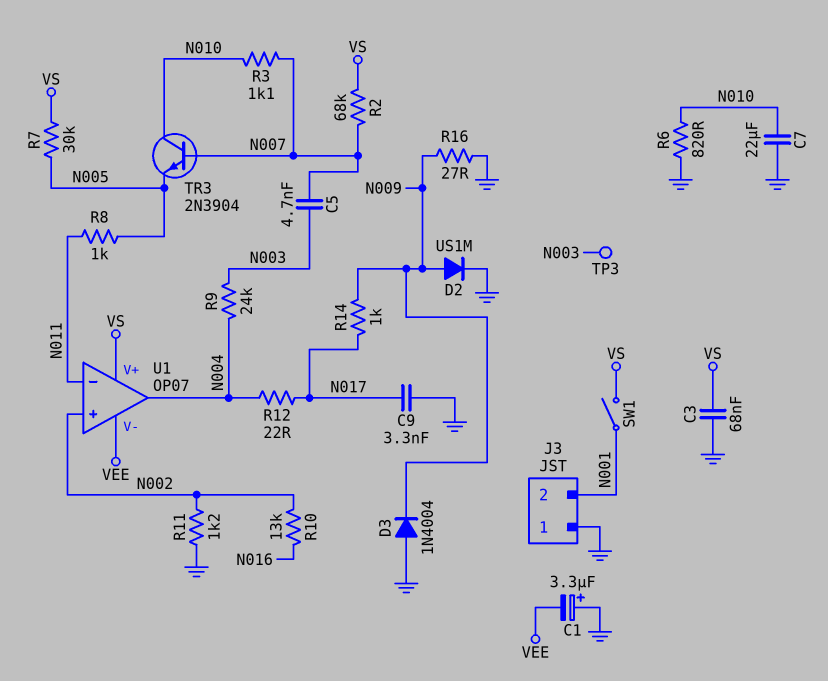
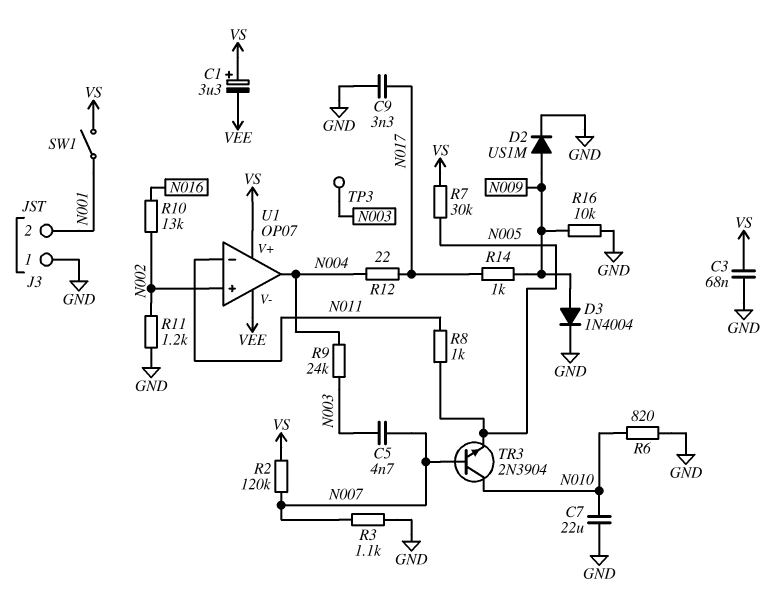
C1: 3.3uF (plus GND, minus VEE) -> 3.3uF (plus VS, minus VEE)
D3: diode 1N4004 (A GND, K N009) -> diode 1N4004 (A N009, K GND)
R2: 68k (N007, VS) -> 120k (N007, VS)
R3: 1.1k (N007, N010) -> 1.1k (GND, N007)
R16: 27 (GND, N009) -> 10k (GND, N009)

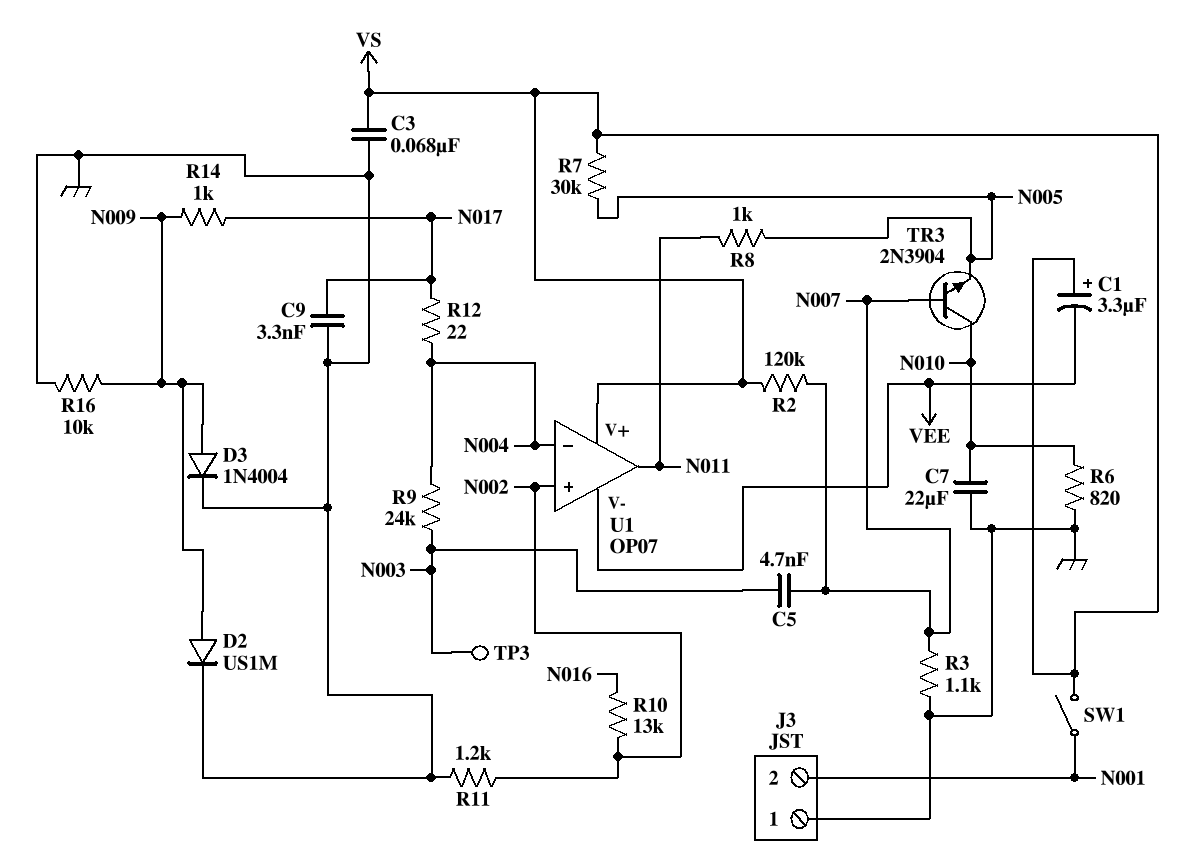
U1 pin in-: N011 -> N004
U1 pin out: N004 -> N011

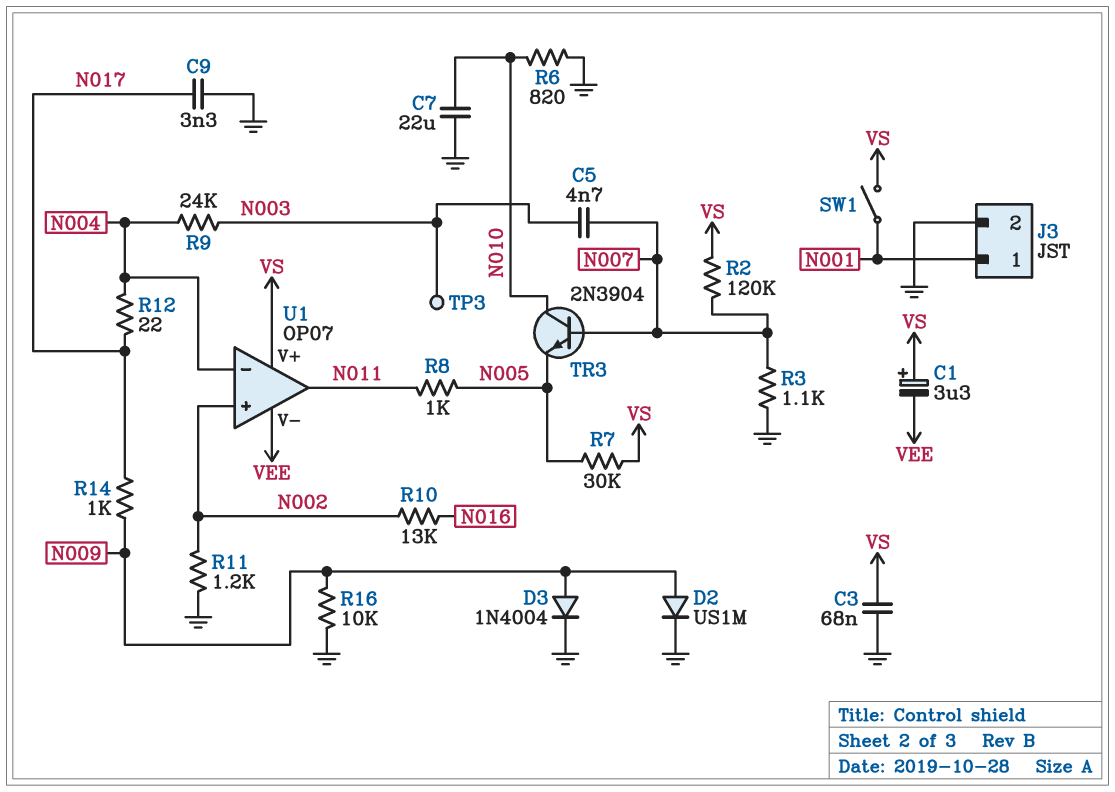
J3 pin 1: GND -> N001
J3 pin 2: N001 -> GND

